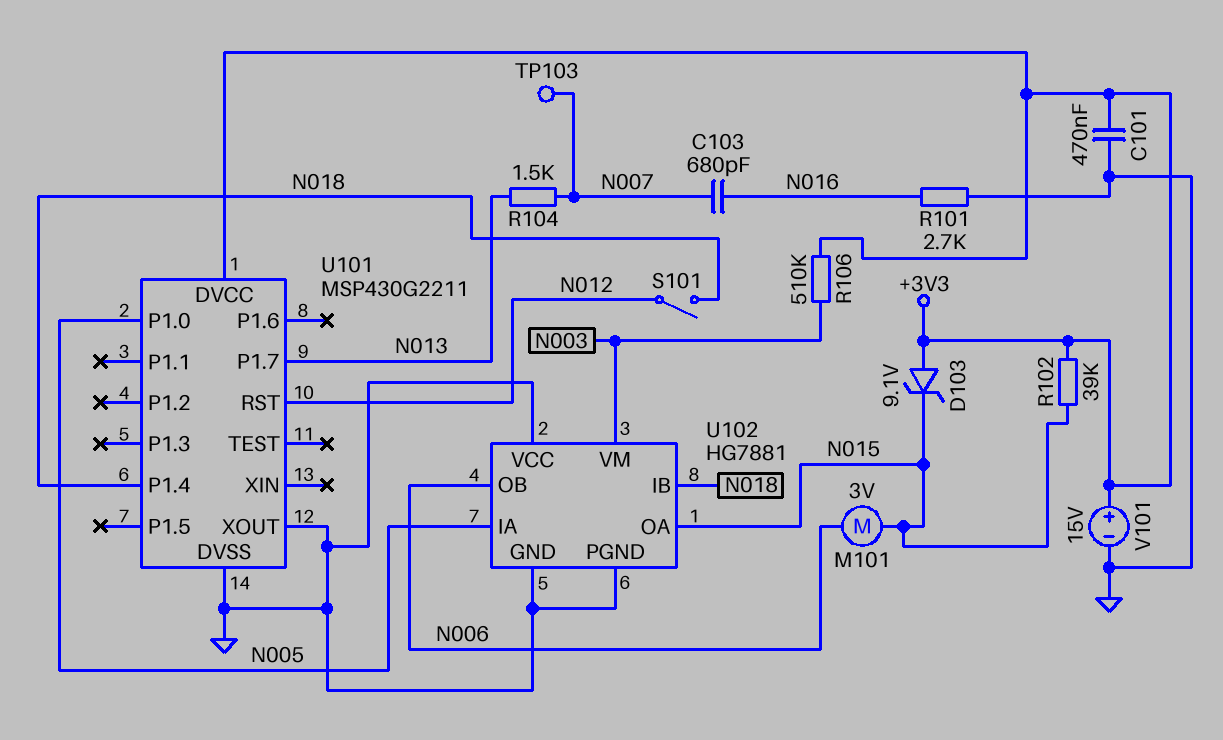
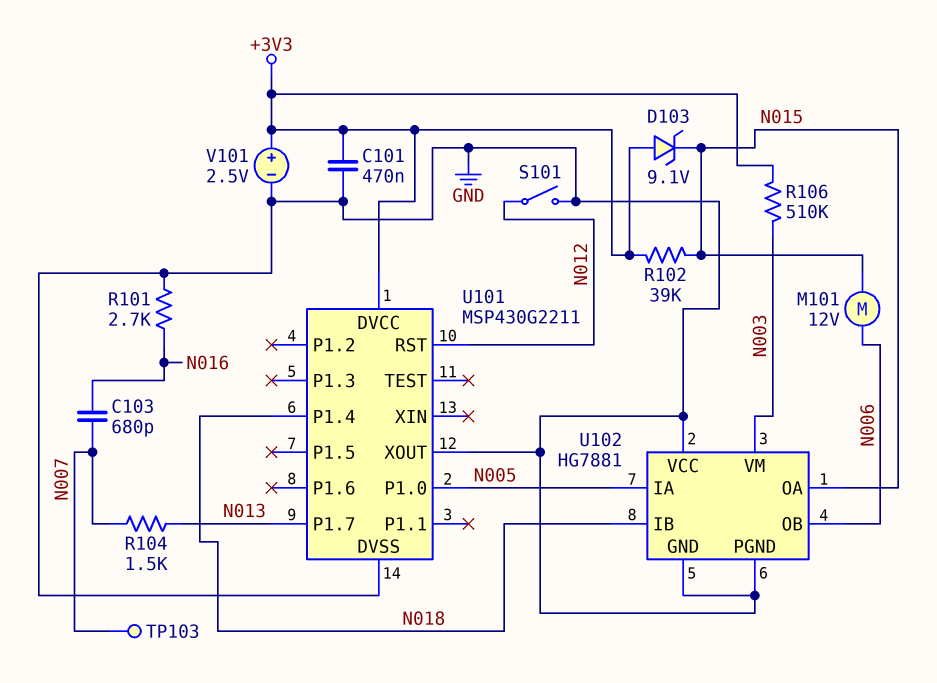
M101: motor 3V (N006, N015) -> motor 12V (N006, N015)
S101: switch (N012, N018) -> switch (GND, N012)
V101: 15V (plus +3V3, minus GND) -> 2.5V (plus +3V3, minus GND)

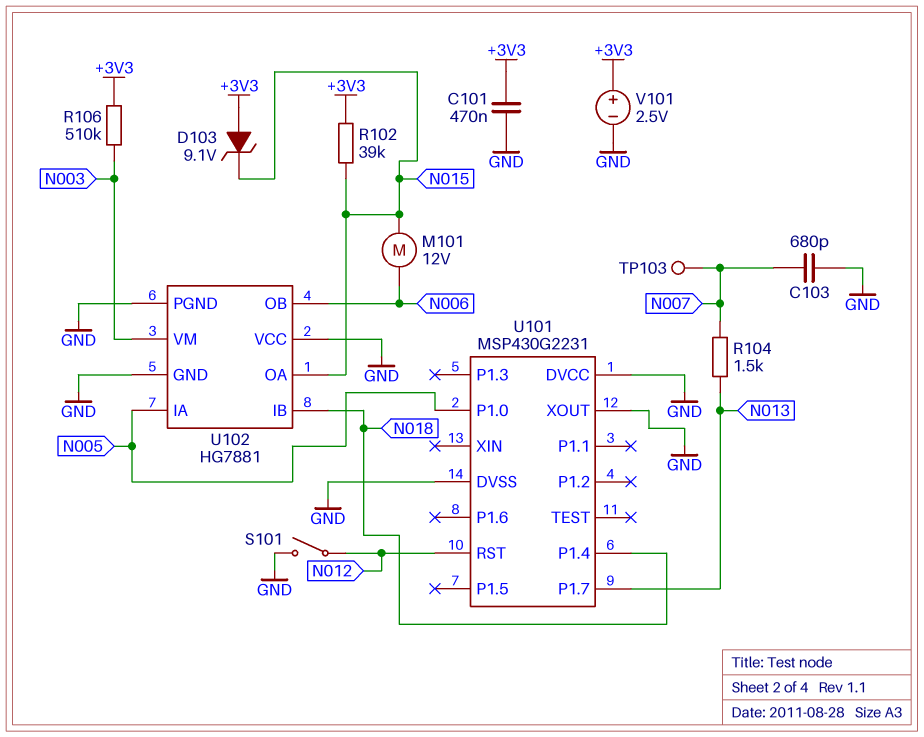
C103: 680pF (N007, N016) -> 680pF (GND, N007)
R101: 2.7k (GND, N016) -> none
U101: MSP430G2211 -> MSP430G2231
U101 pin DVCC: +3V3 -> GND

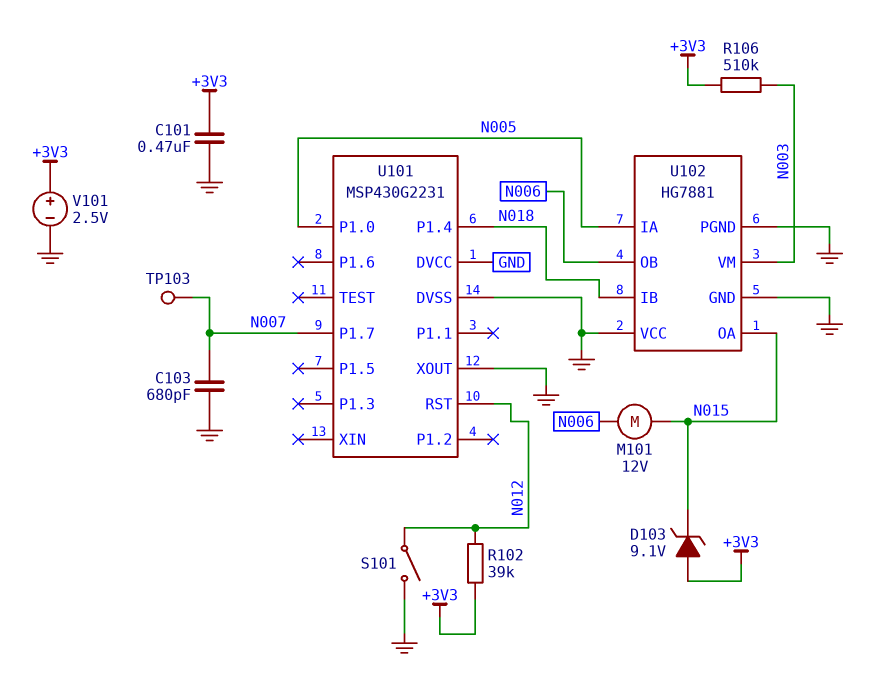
R102: 39k (+3V3, N015) -> 39k (+3V3, N012)
R104: 1.5k (N007, N013) -> none
U101 pin P1.7: N013 -> N007

